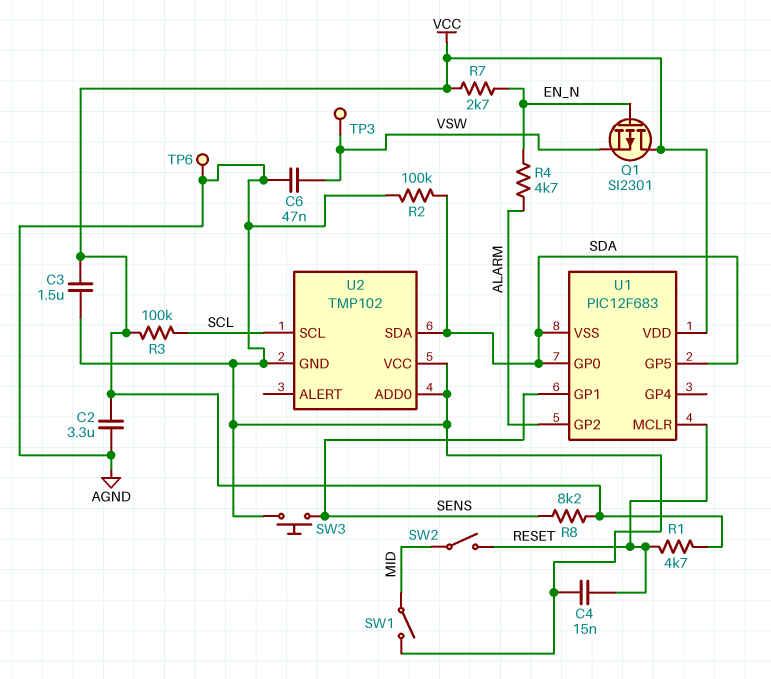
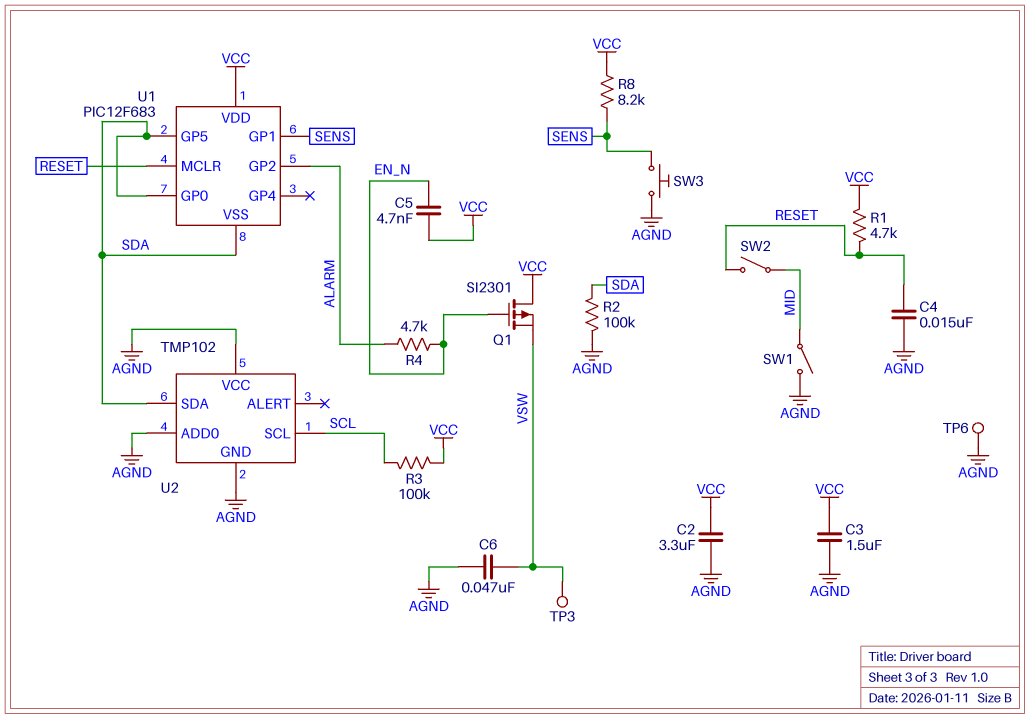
C5: none -> 4.7nF (EN_N, VCC)
R7: 2.7k (EN_N, VCC) -> none

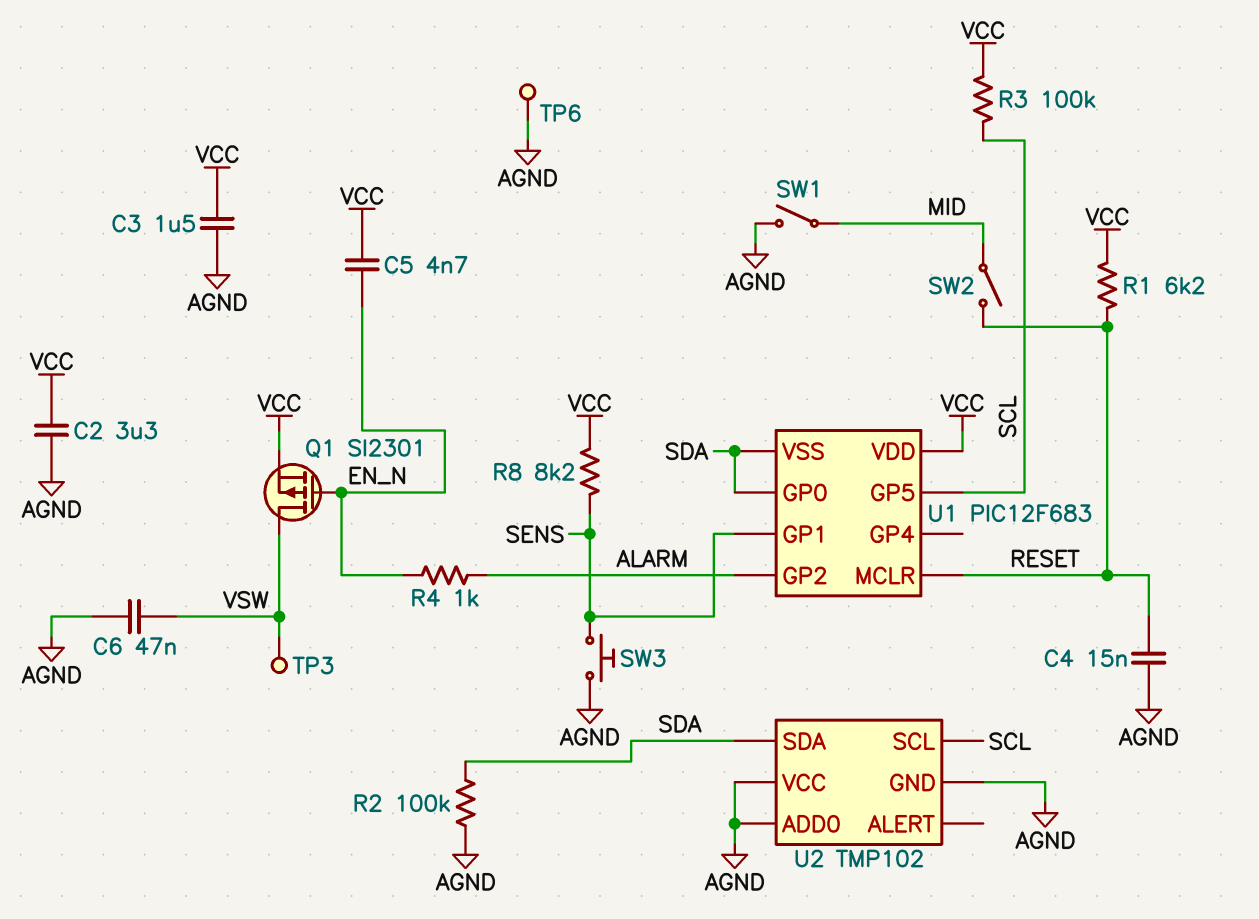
Q1: PMOS SI2301 (G EN_N, D VCC, S VSW) -> PMOS SI2301 (G EN_N, D VSW, S VCC)
R1: 4.7k (RESET, VCC) -> 6.2k (RESET, VCC)
R4: 4.7k (ALARM, EN_N) -> 1k (ALARM, EN_N)
U1 pin GP5: SDA -> SCL

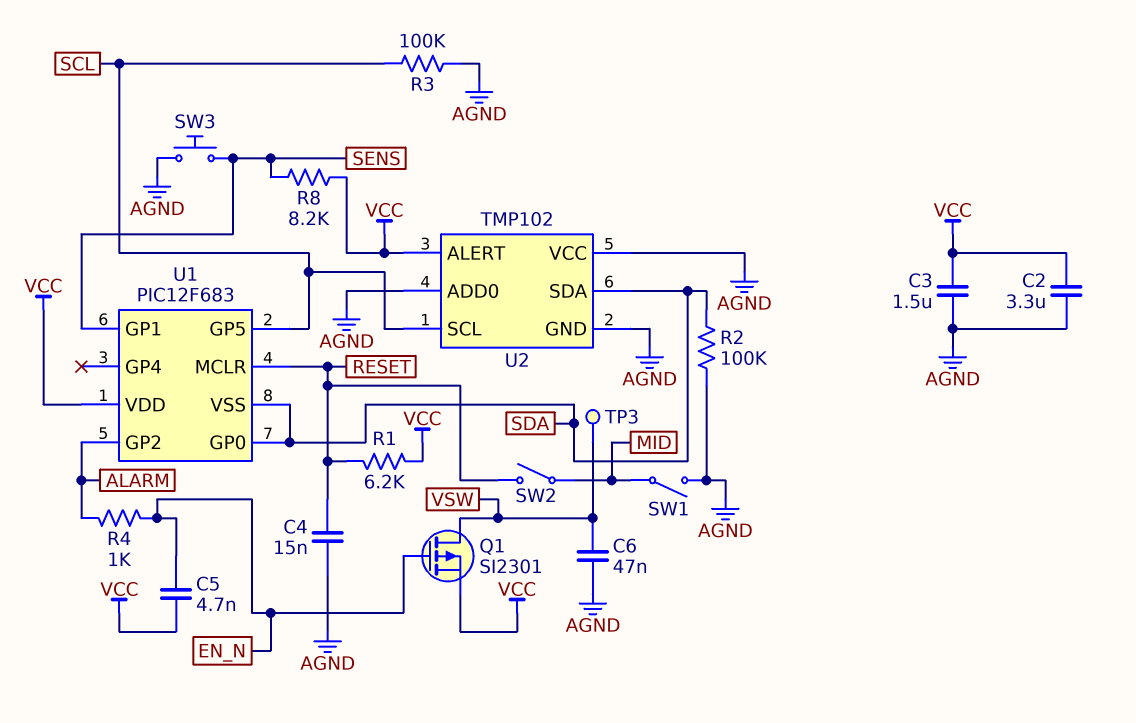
R3: 100k (SCL, VCC) -> 100k (AGND, SCL)
TP6: test point (AGND) -> none
U2 pin ALERT: none -> VCC

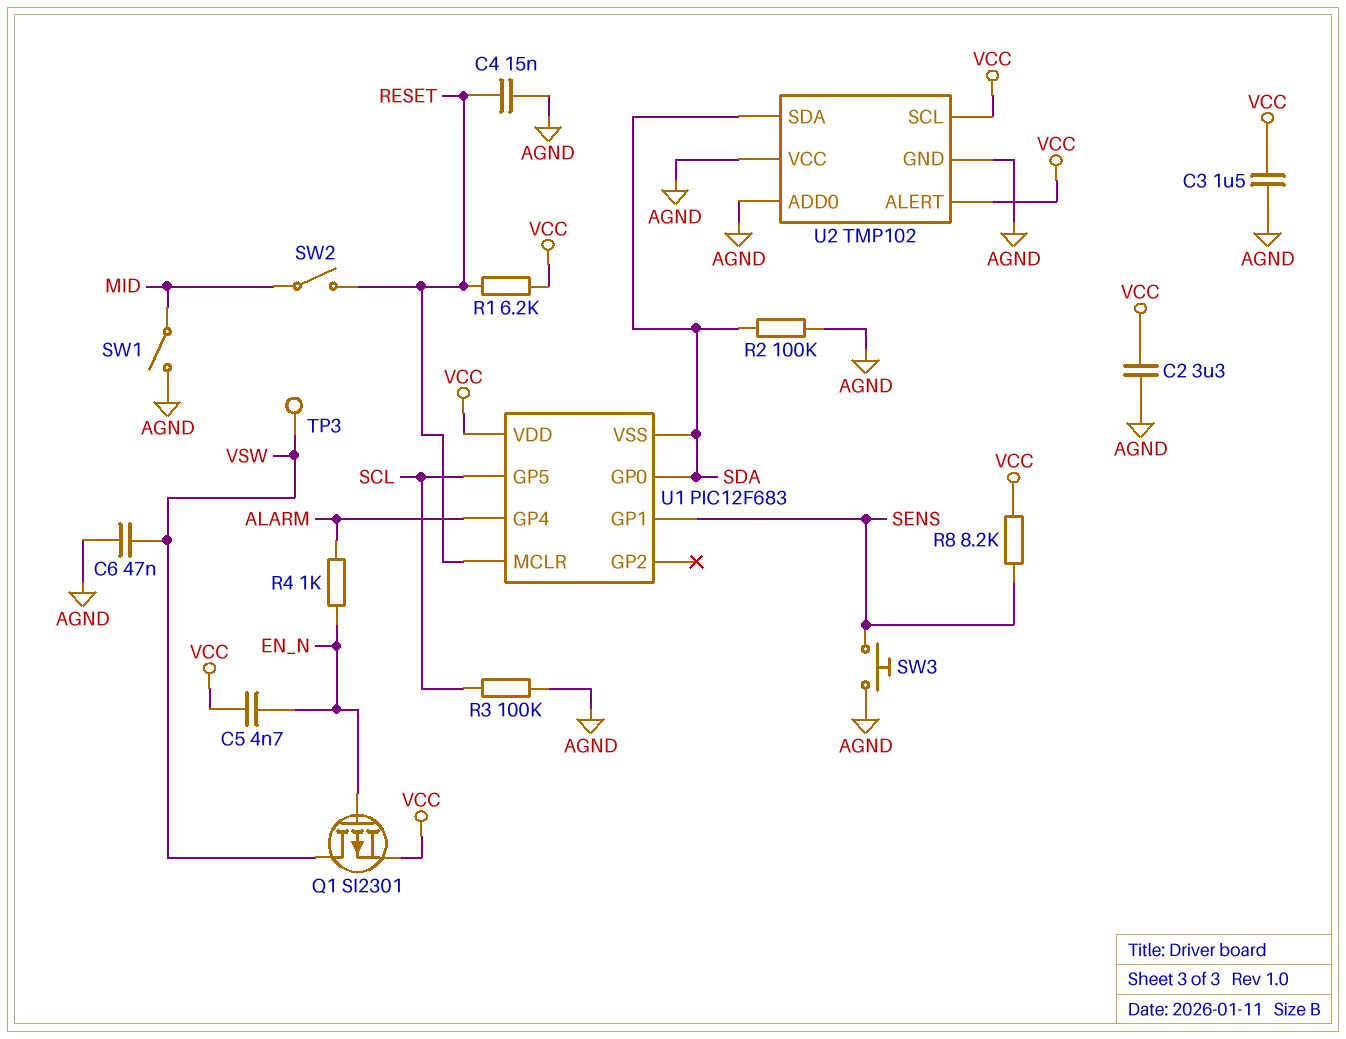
U1 pin GP2: ALARM -> none
U1 pin GP4: none -> ALARM
U2 pin SCL: SCL -> VCC

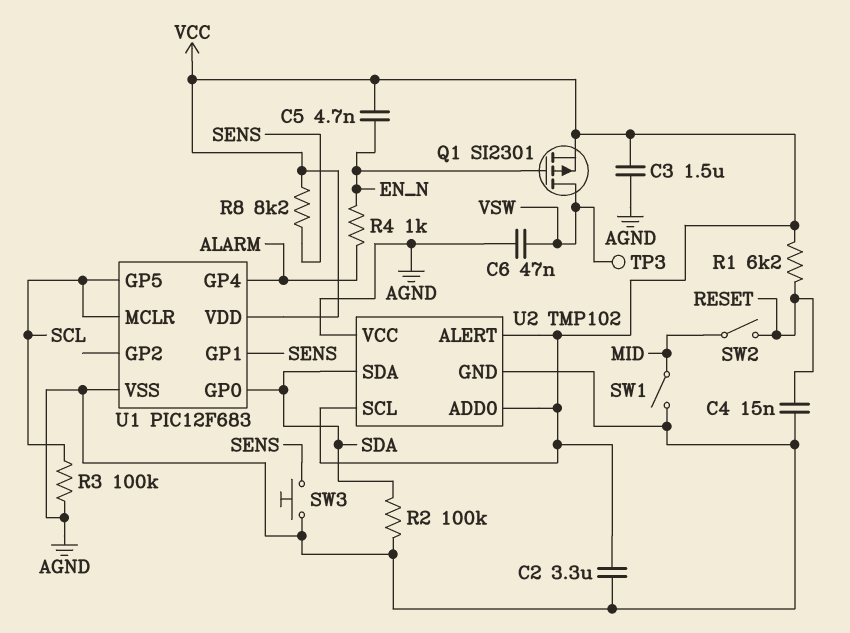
U1 pin MCLR: RESET -> SCL
U1 pin VSS: SDA -> AGND
U2 pin ADD0: AGND -> VCC

